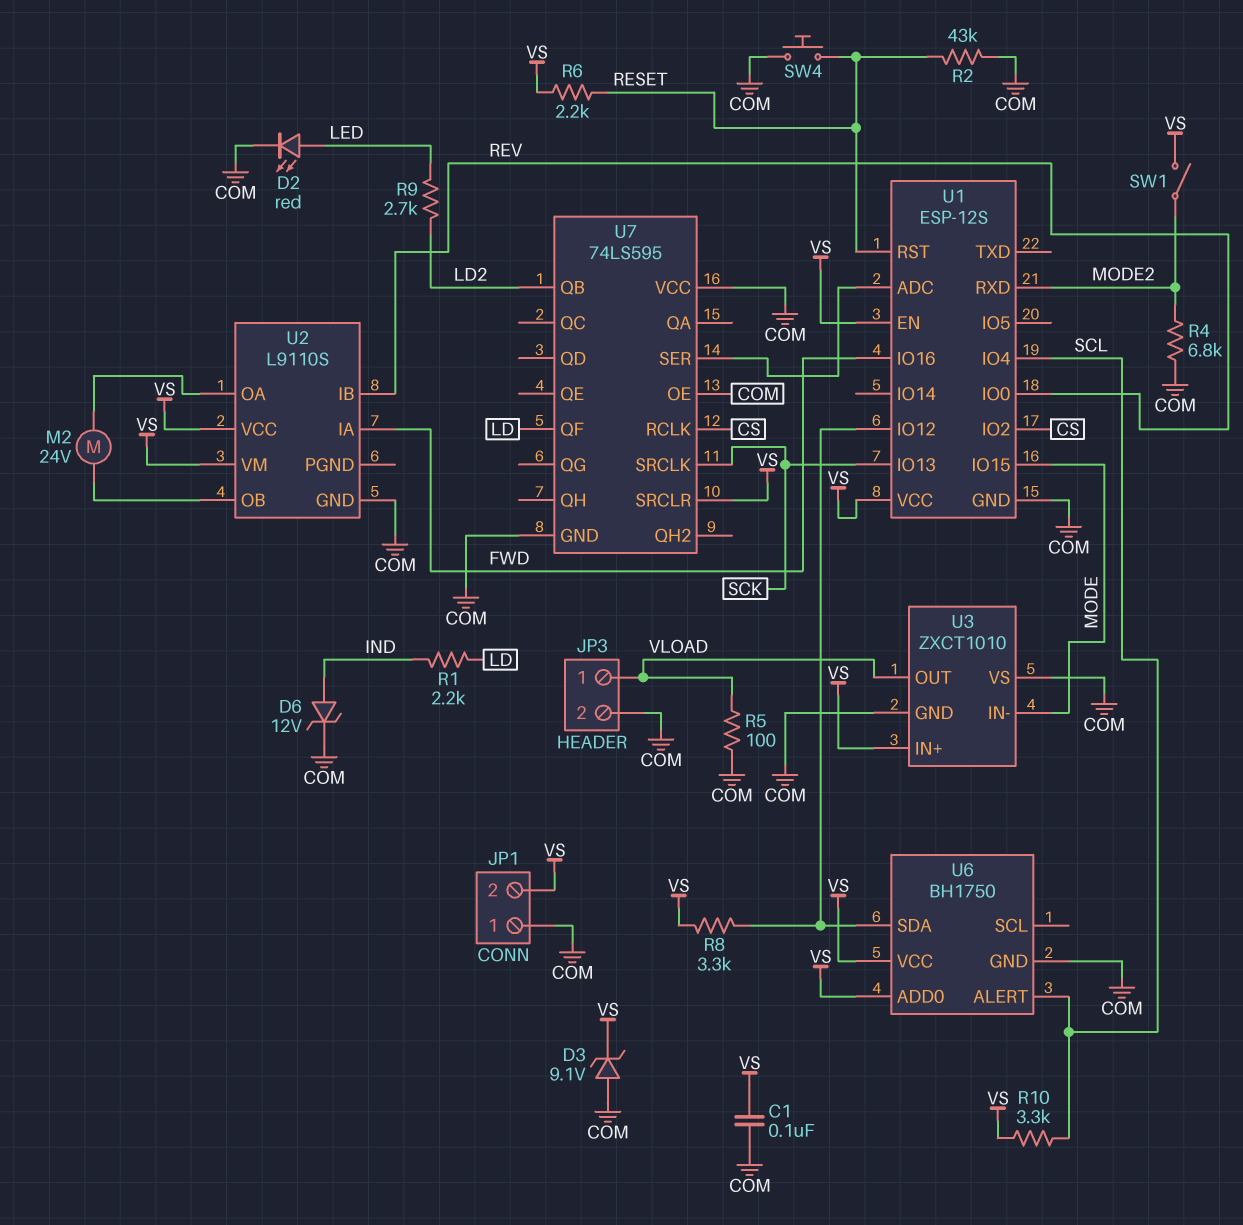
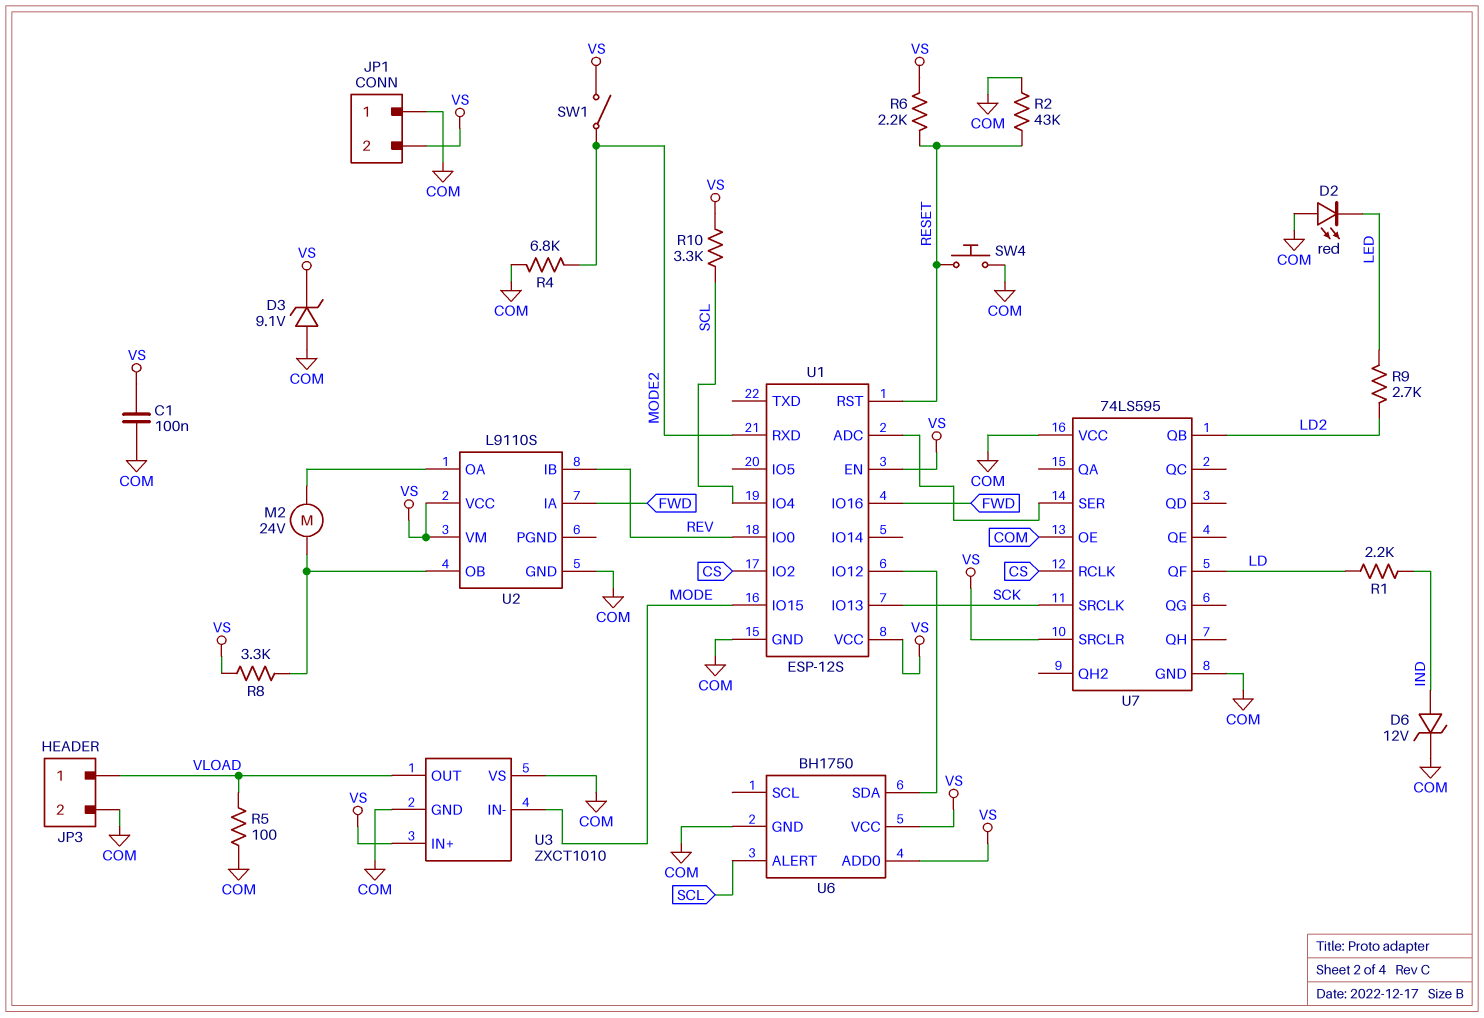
D2: LED red (A LED, K COM) -> LED red (A COM, K LED)
R8: 3.3k (U1/IO12, VS) -> 3.3k (U2/OB, VS)

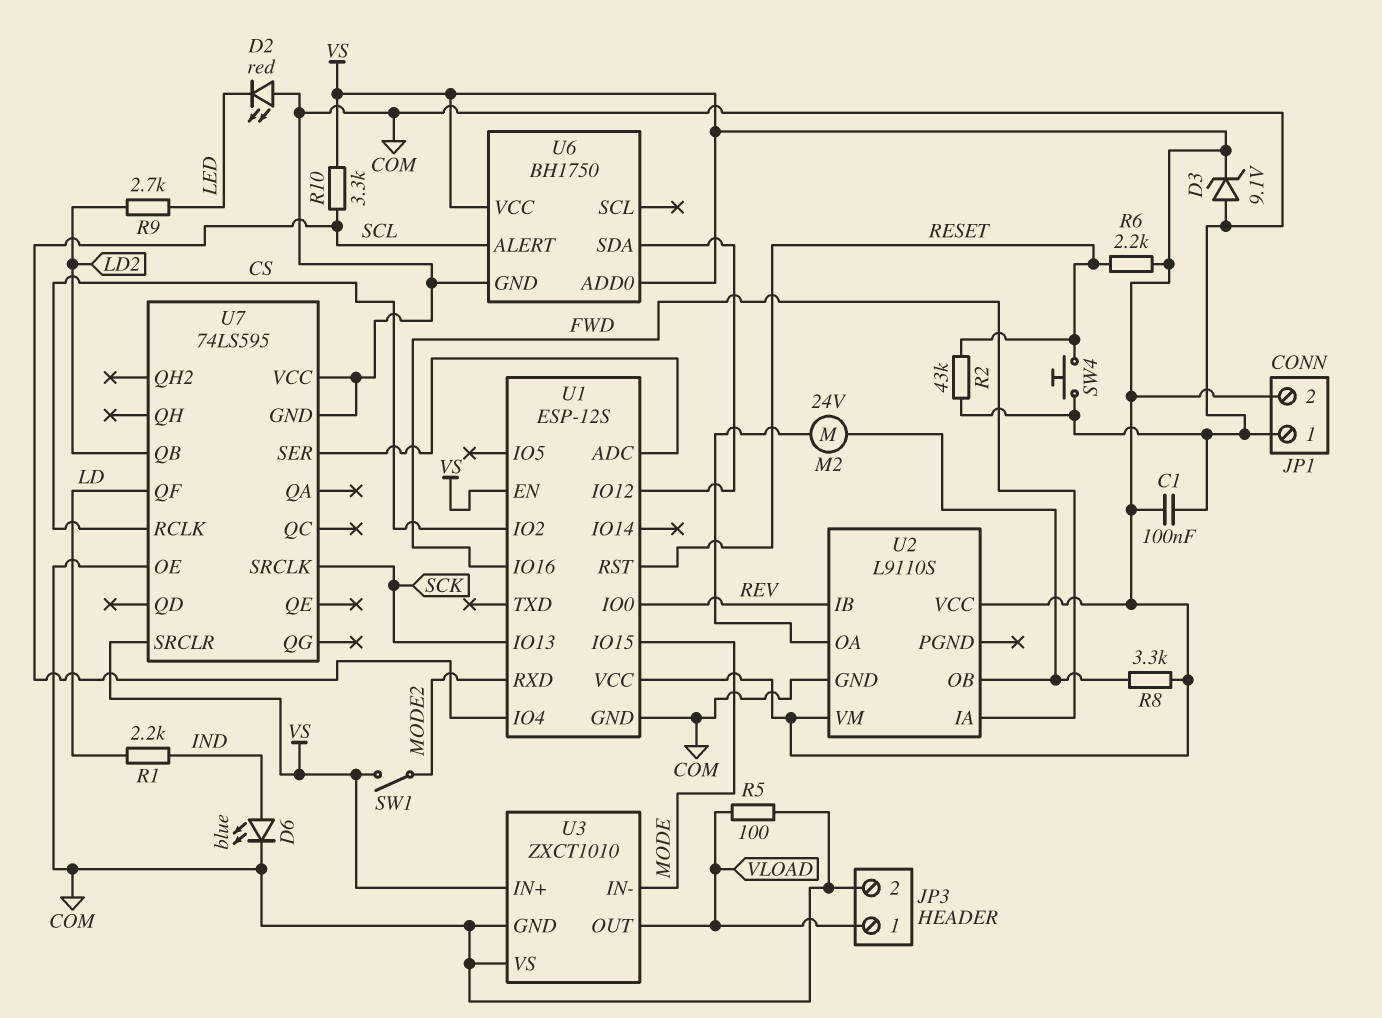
D6: zener 12V (A IND, K COM) -> LED blue (A IND, K COM)
R4: 6.8k (COM, MODE2) -> none

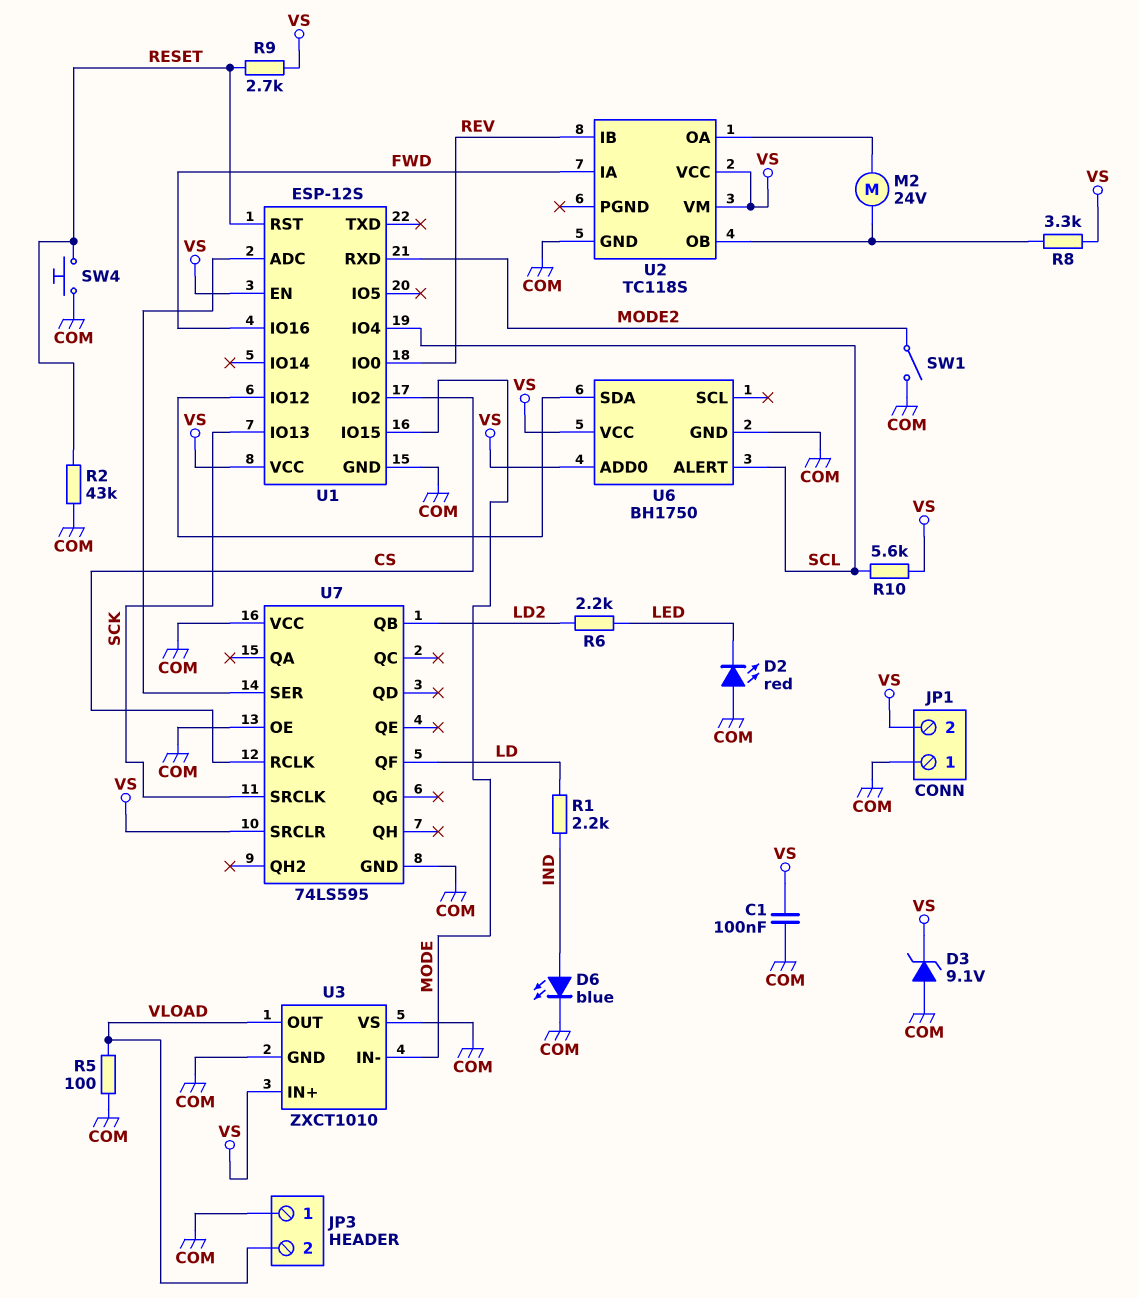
JP3 pin 1: VLOAD -> COM
JP3 pin 2: COM -> VLOAD
R6: 2.2k (RESET, VS) -> 2.2k (LD2, LED)
R9: 2.7k (LD2, LED) -> 2.7k (RESET, VS)
R10: 3.3k (SCL, VS) -> 5.6k (SCL, VS)
SW1: switch (MODE2, VS) -> switch (COM, MODE2)
U2: L9110S -> TC118S

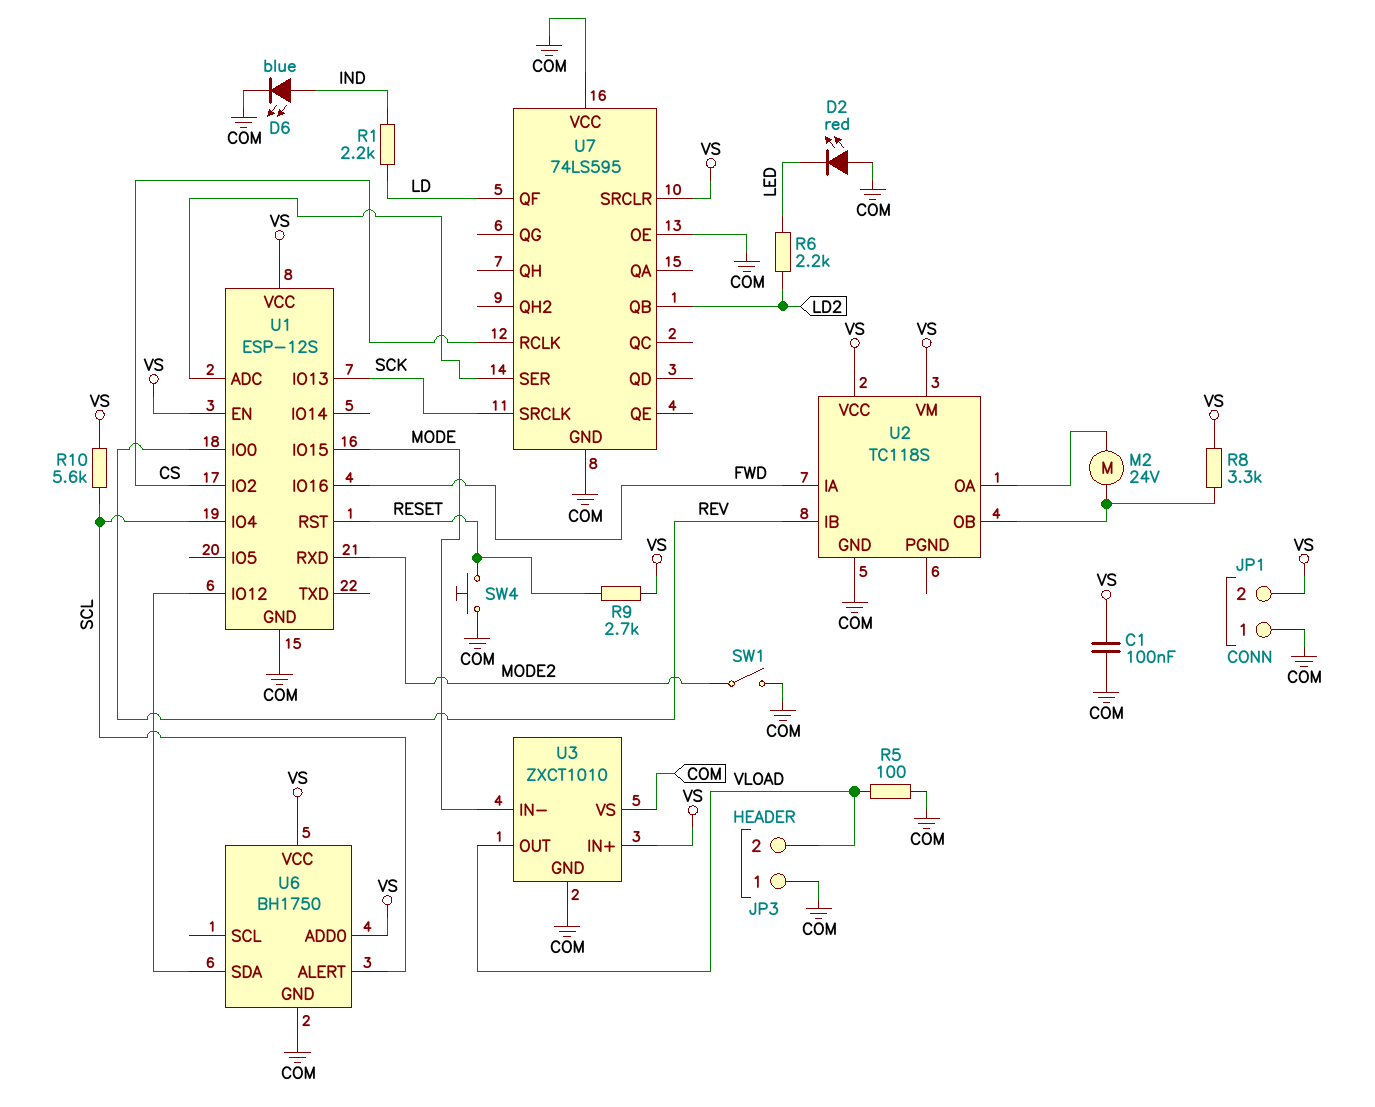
D3: zener 9.1V (A COM, K VS) -> none
R2: 43k (COM, RESET) -> none

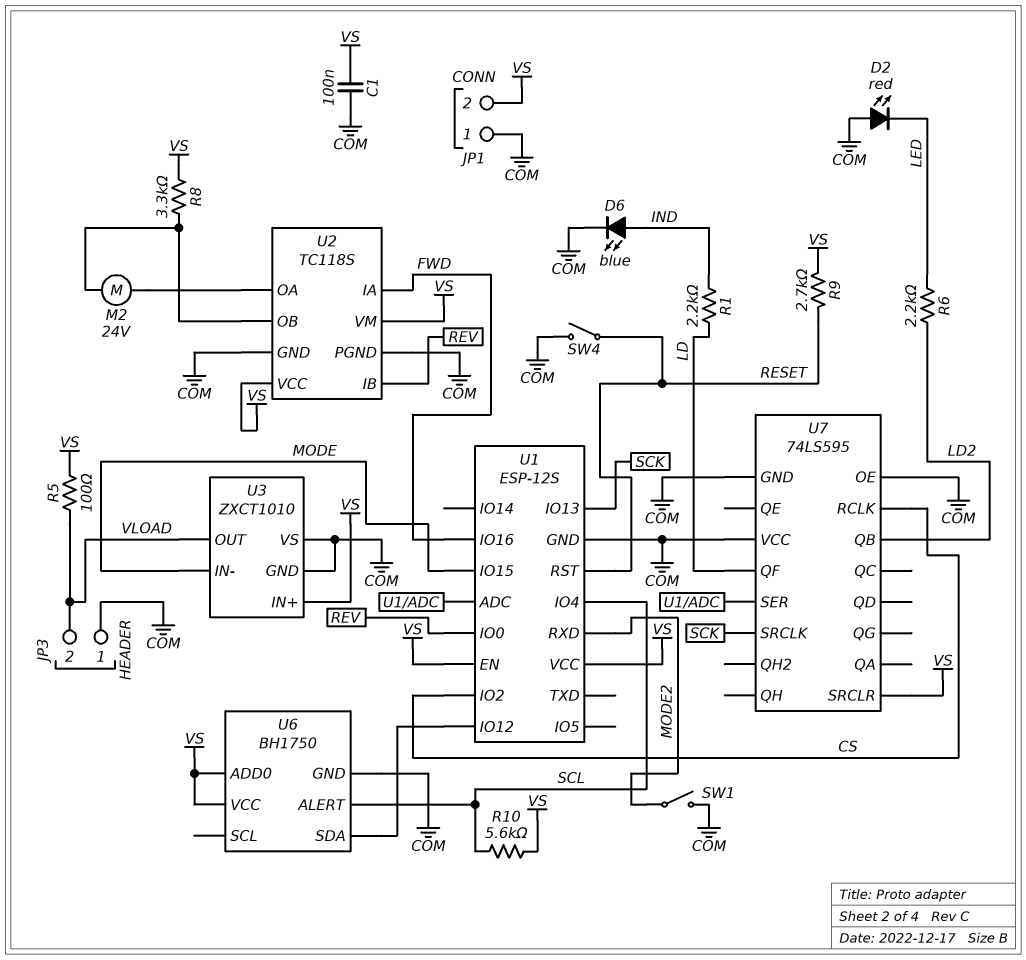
R5: 100 (COM, VLOAD) -> 100 (VLOAD, VS)
SW4: button (COM, RESET) -> switch (COM, RESET)
U2 pin PGND: none -> COM

